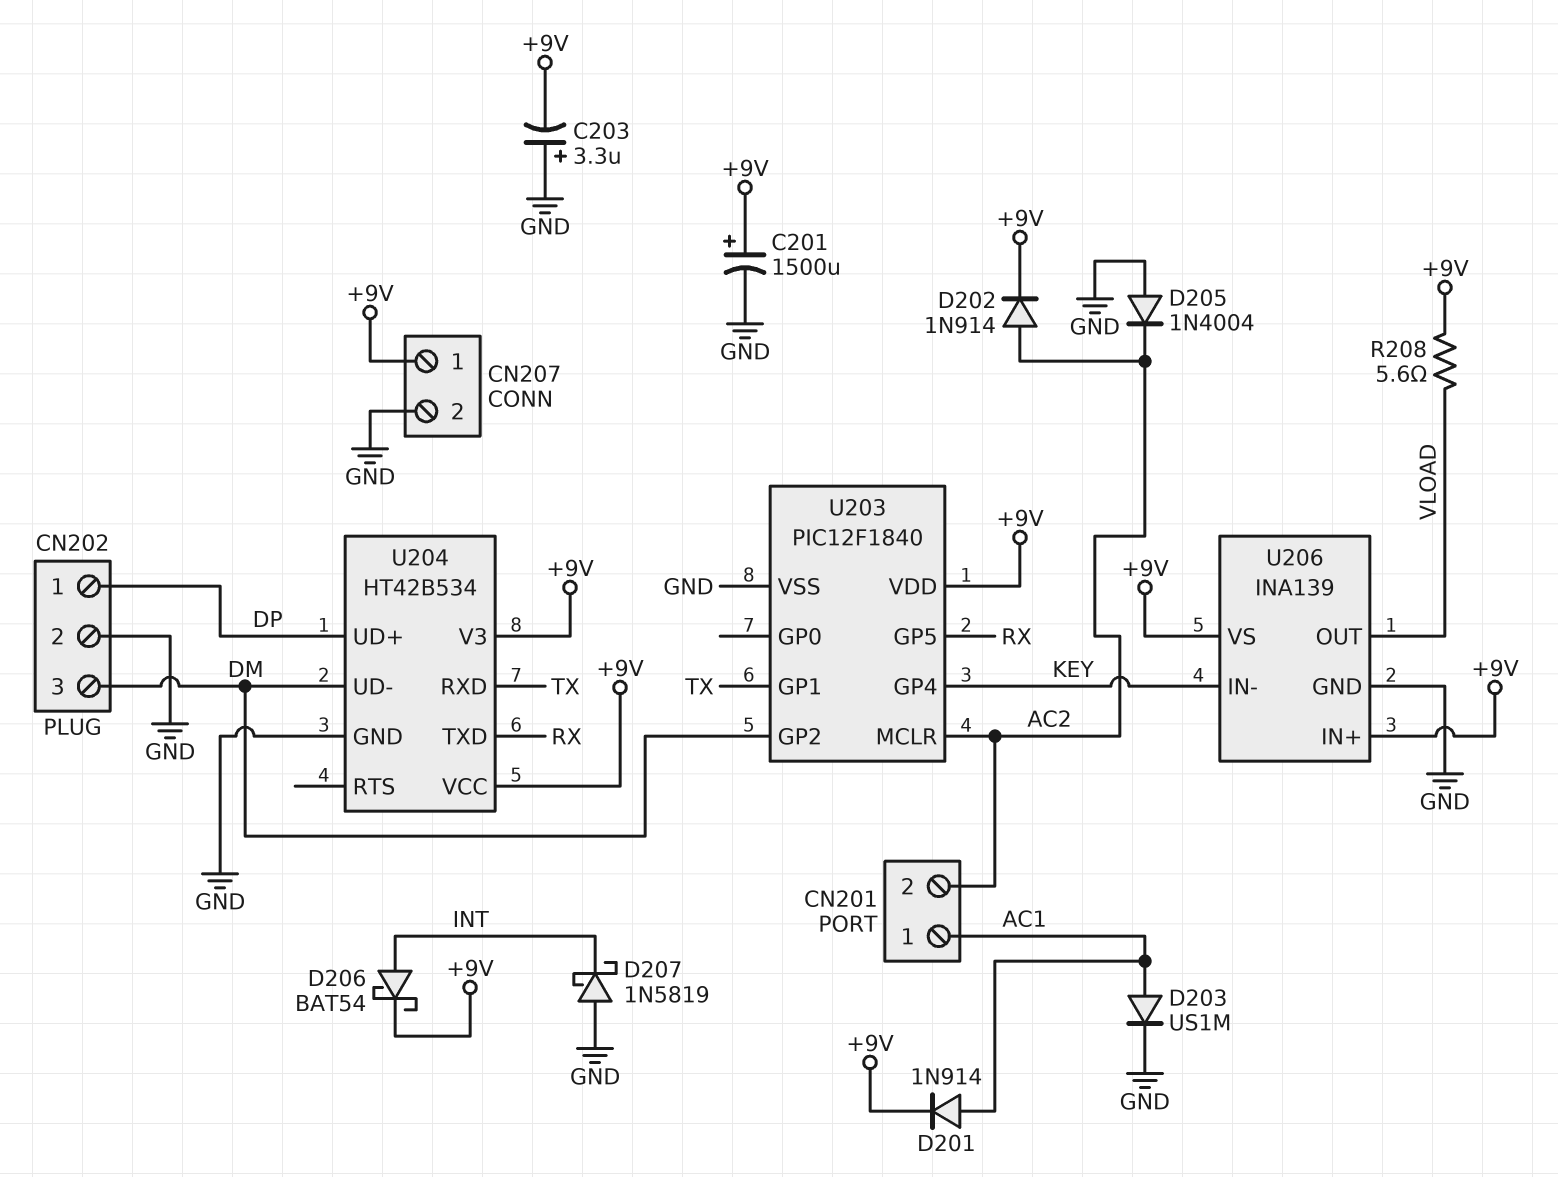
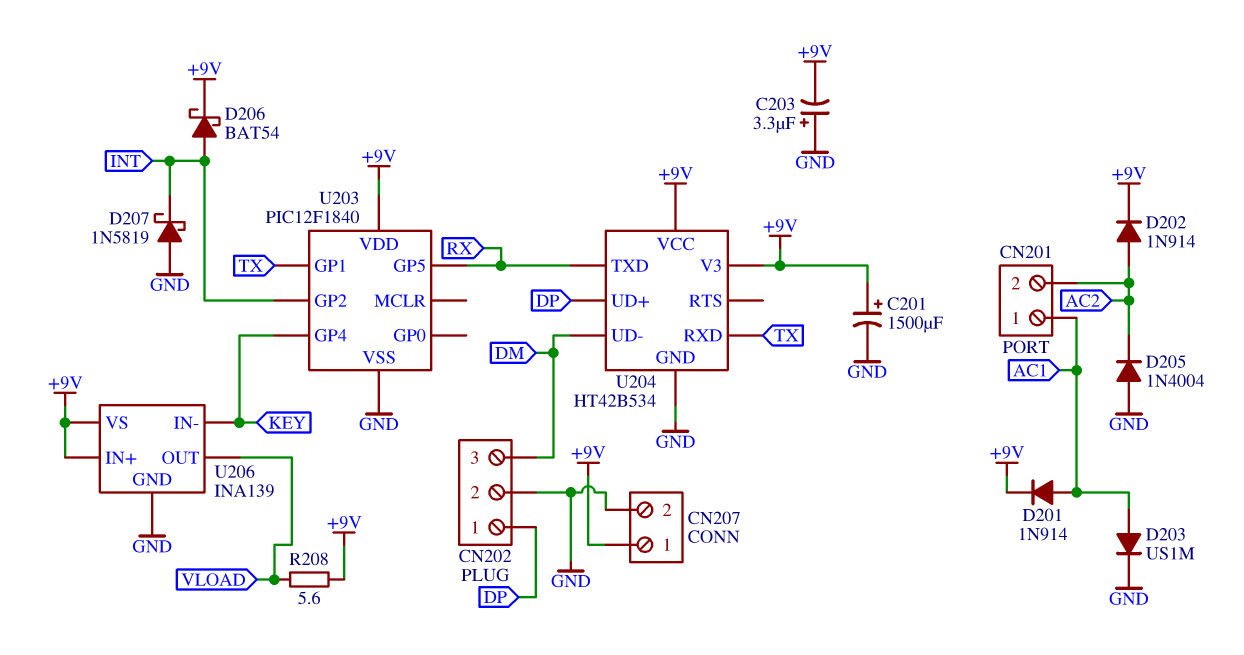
U203 pin GP2: DM -> INT
U203 pin MCLR: AC2 -> none

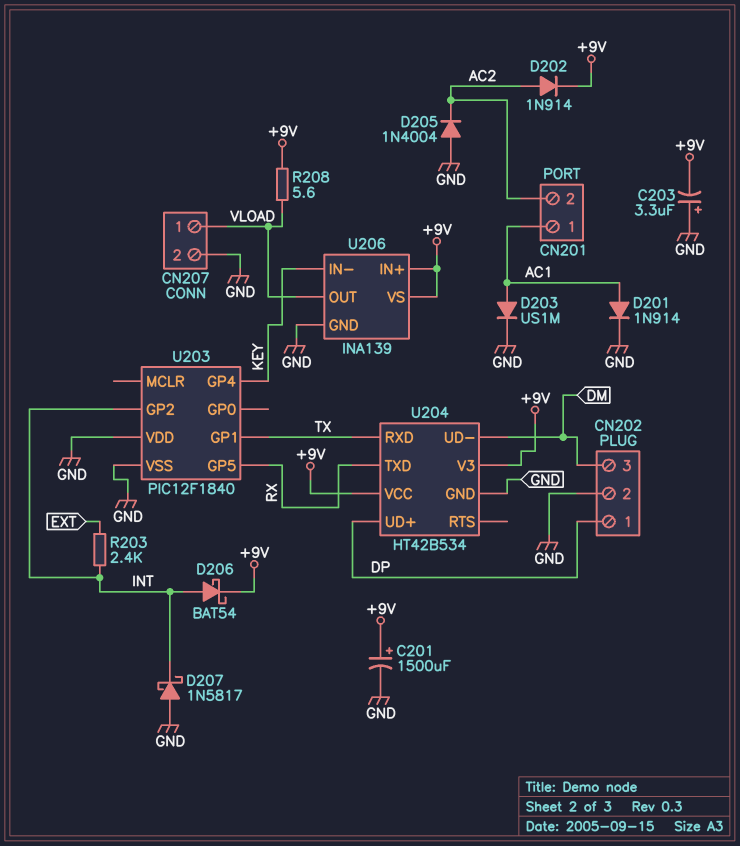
CN207 pin 1: +9V -> VLOAD
D201: diode 1N914 (A AC1, K +9V) -> diode 1N914 (A AC1, K GND)
D207: schottky 1N5819 (A GND, K INT) -> schottky 1N5817 (A GND, K INT)
R203: none -> 2.4k (EXT, INT)
U203 pin VDD: +9V -> GND

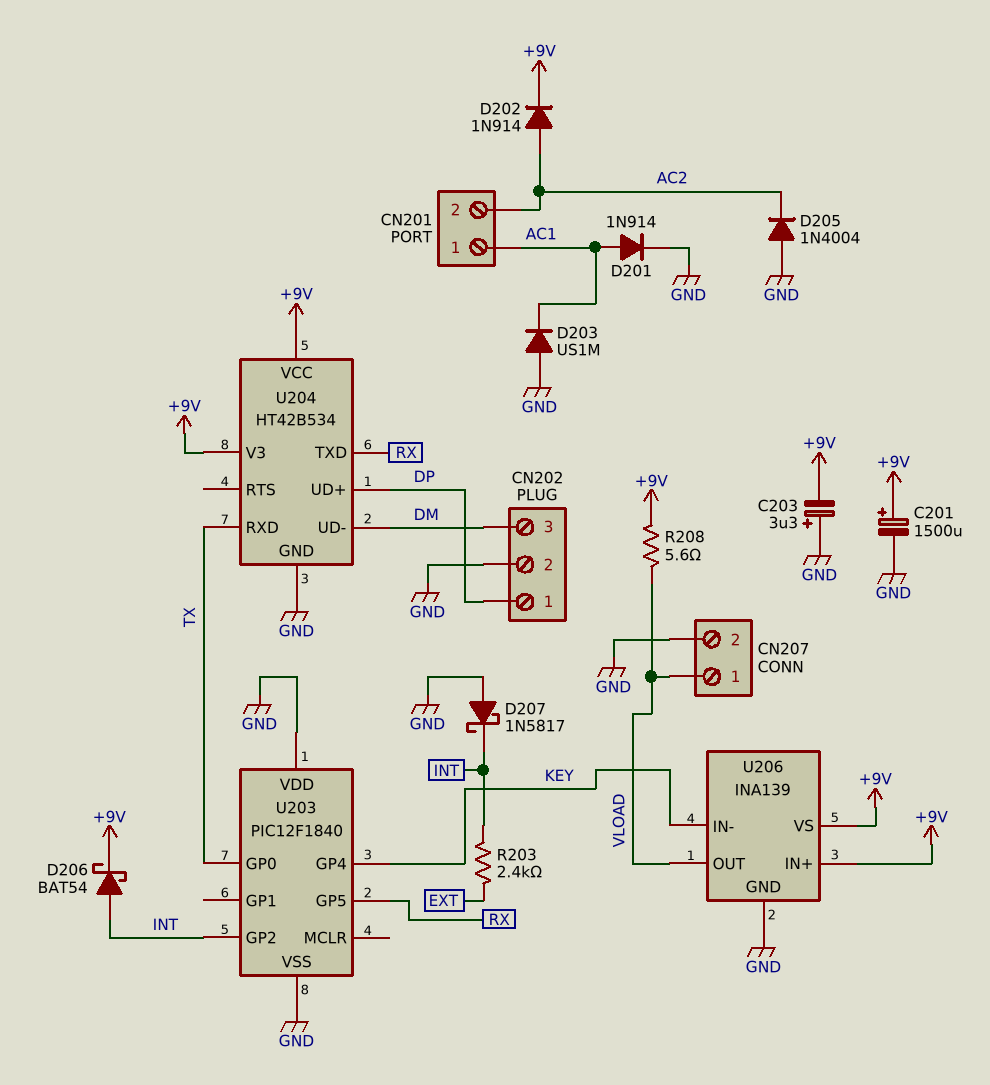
D203: diode US1M (A AC1, K GND) -> diode US1M (A GND, K AC1)
U203 pin GP0: none -> TX
U203 pin GP1: TX -> none

